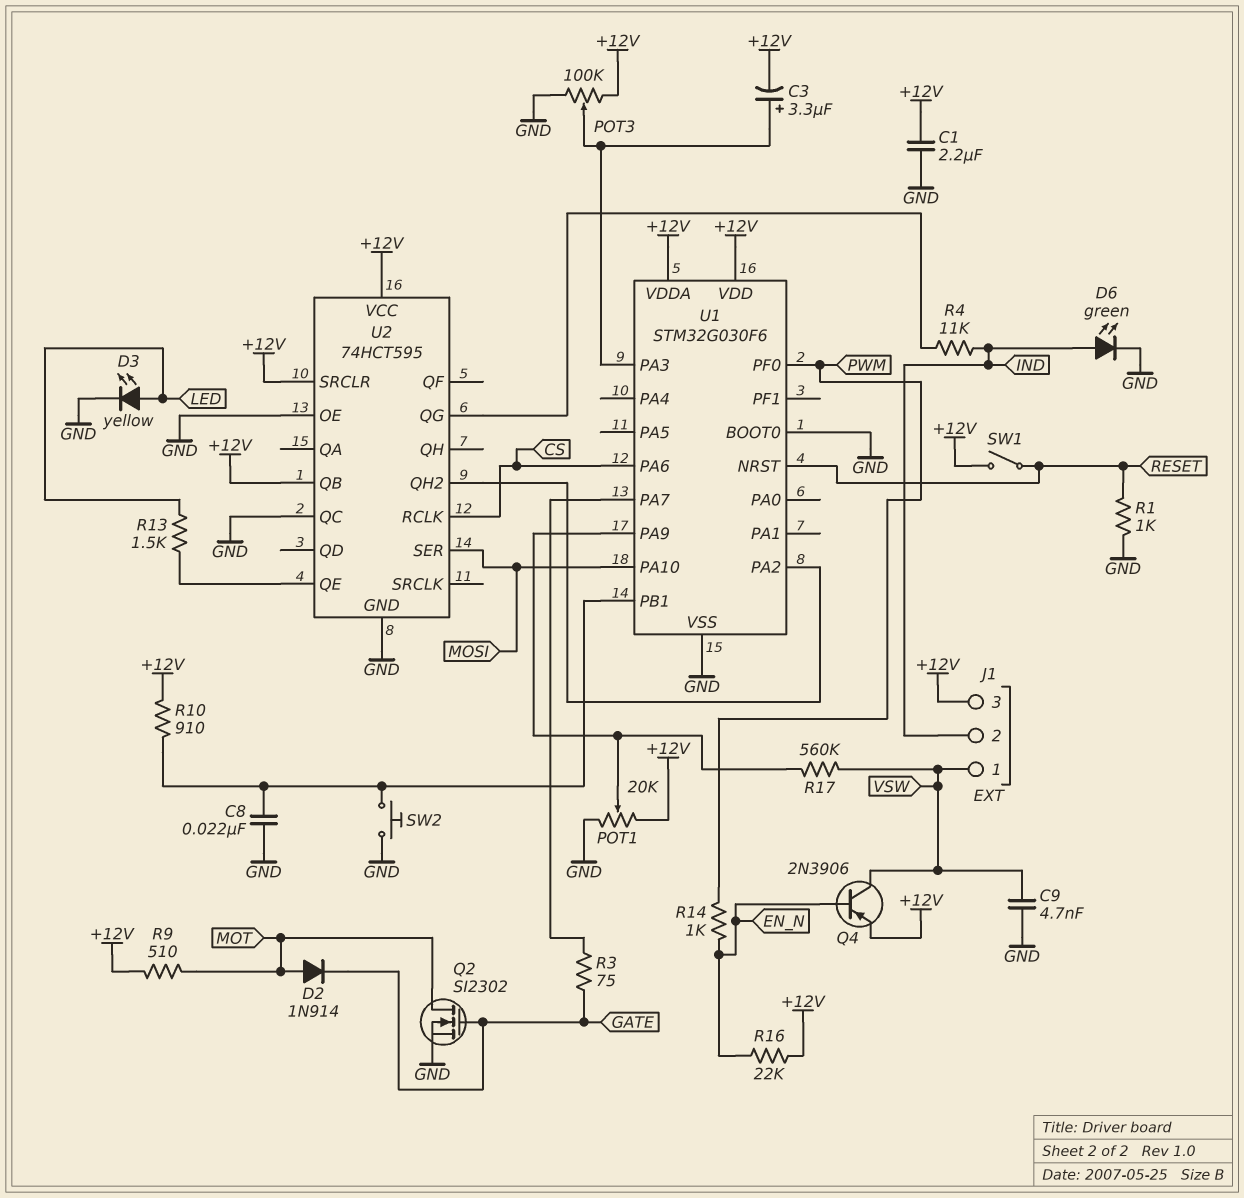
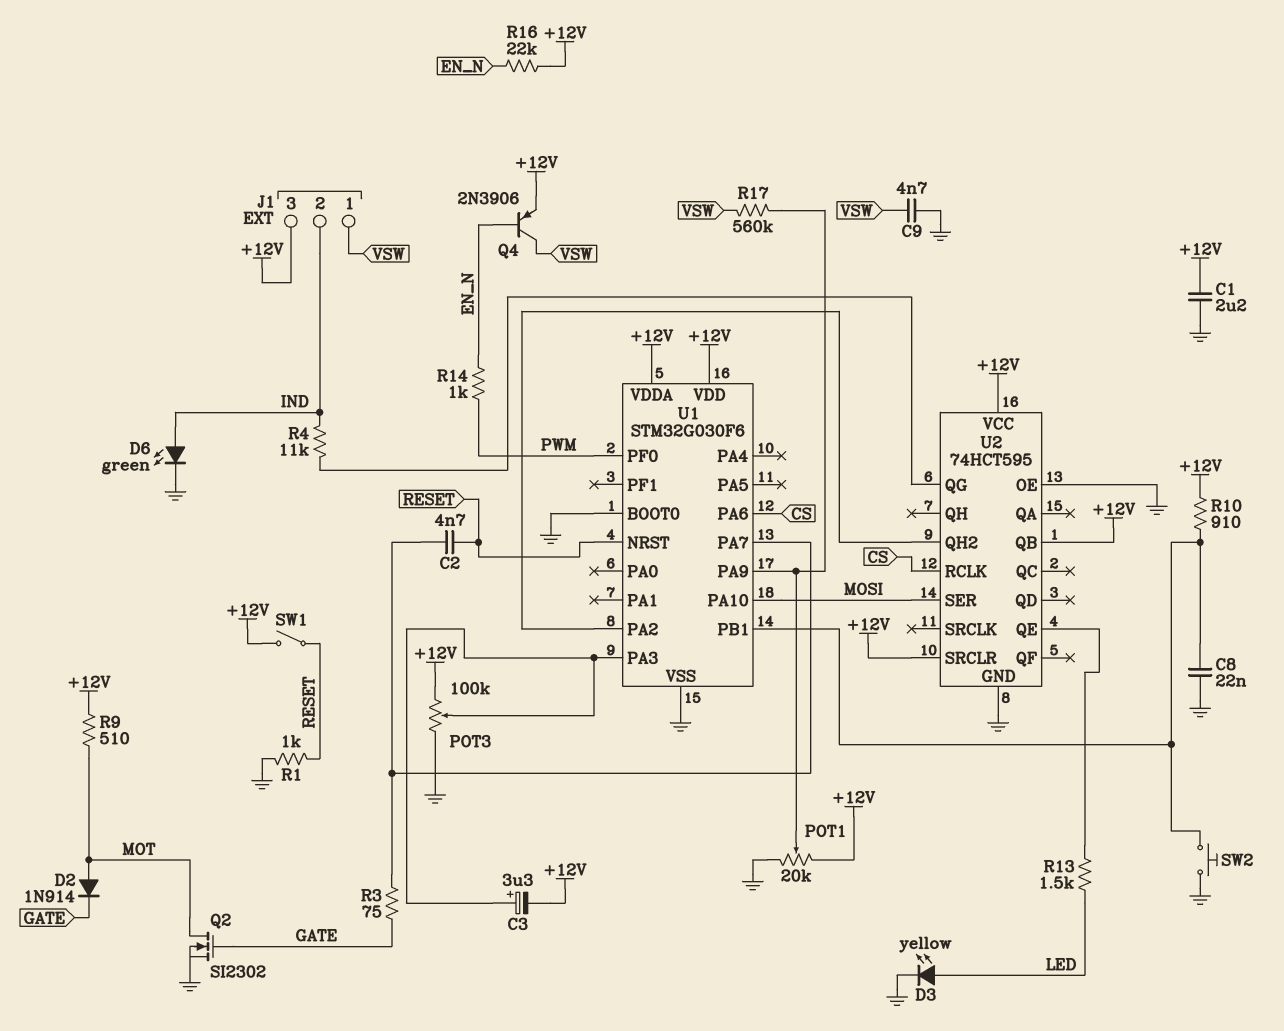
C2: none -> 4.7nF (RESET, U1/PA7)
U2 pin QC: GND -> none

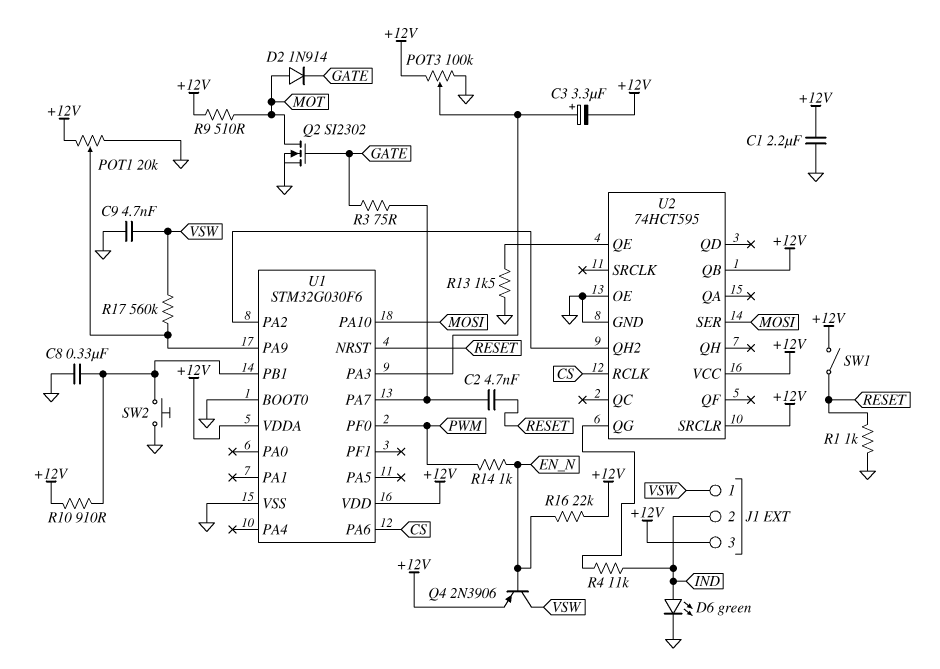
C8: 22nF (GND, U1/PB1) -> 330nF (GND, U1/PB1)
D3: LED yellow (A LED, K GND) -> none
R13: 1.5k (LED, U2/QE) -> 1.5k (GND, U2/QE)

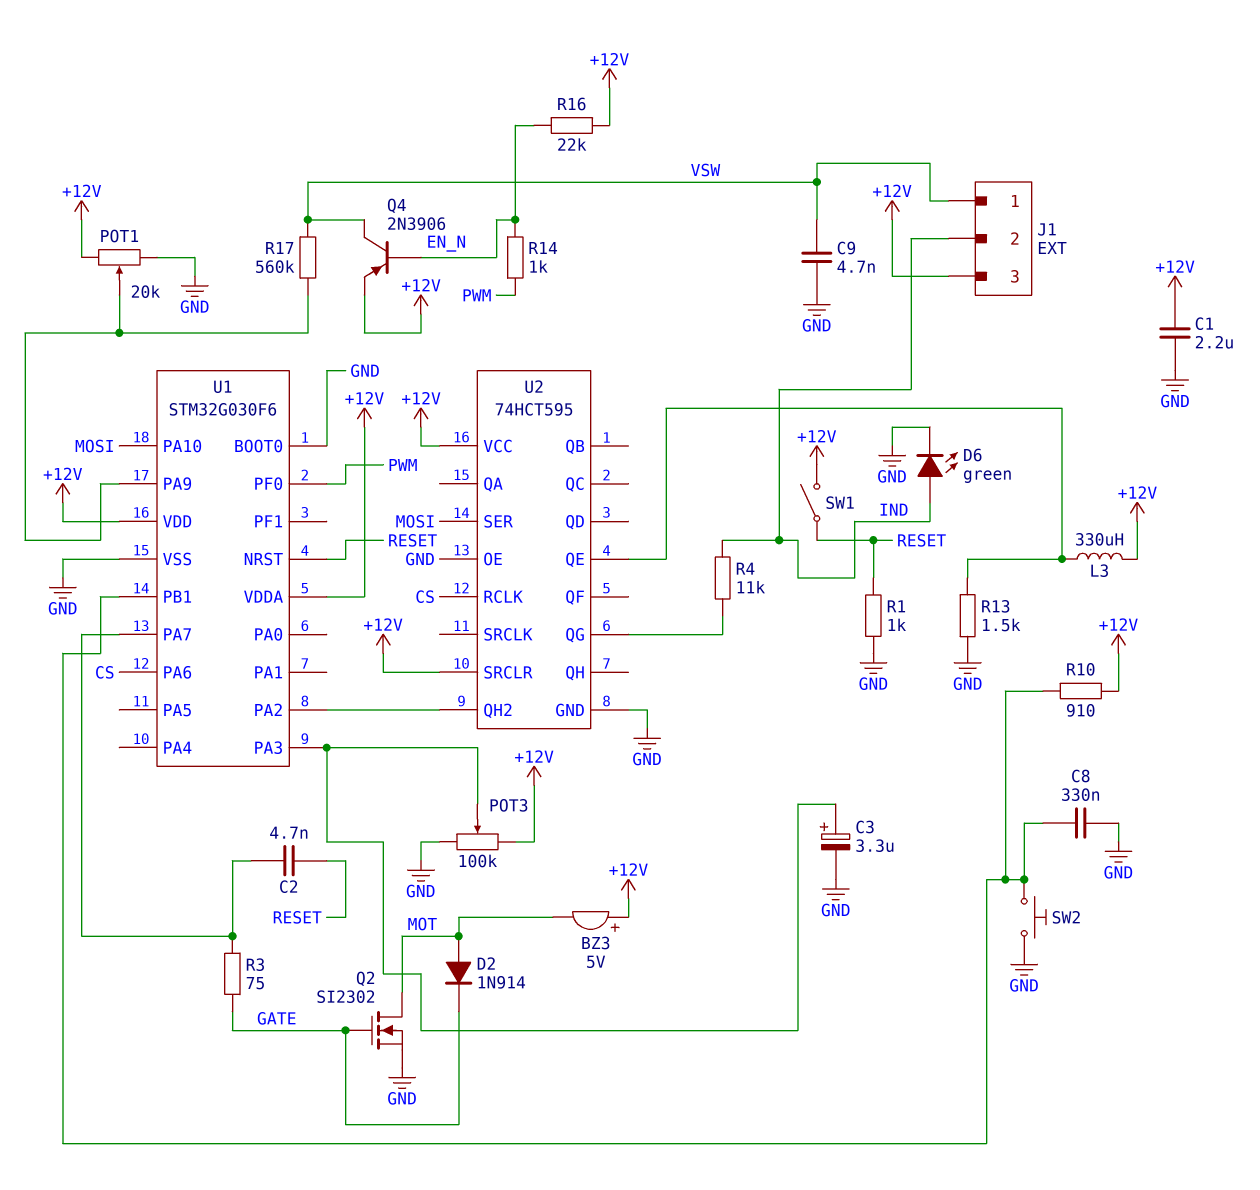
BZ3: none -> buzzer 5V (plus +12V, minus MOT)
C3: 3.3uF (plus U1/PA3, minus +12V) -> 3.3uF (plus U1/PA3, minus GND)
L3: none -> 330uH (+12V, U2/QE)
R9: 510 (+12V, MOT) -> none
U2 pin QB: +12V -> none

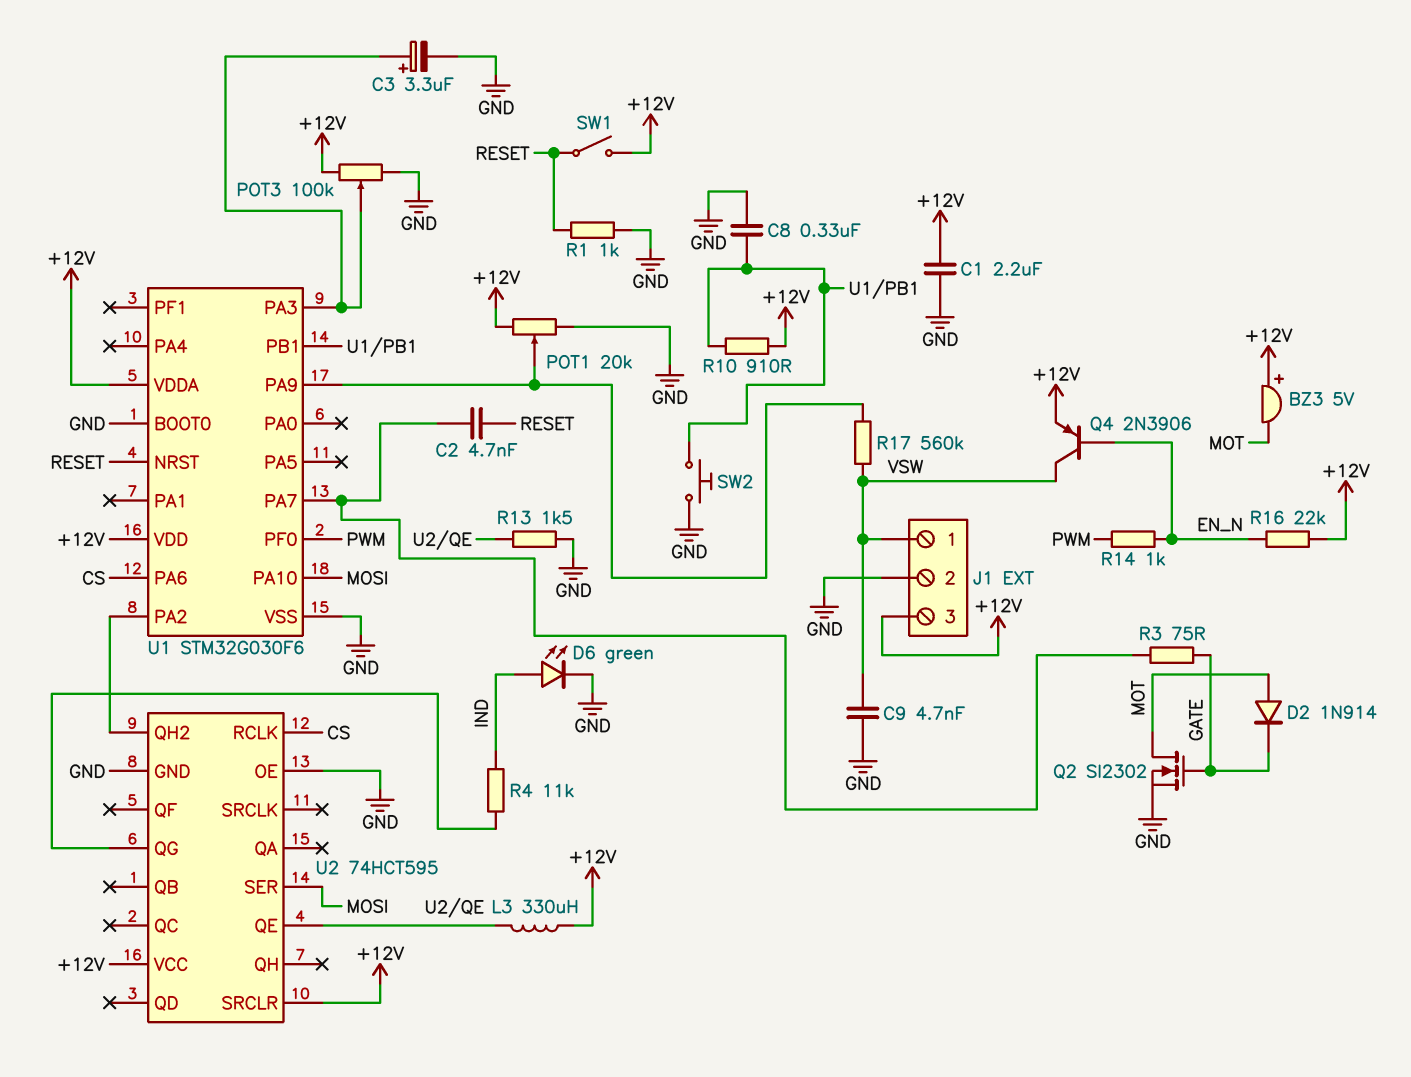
J1 pin 2: IND -> GND

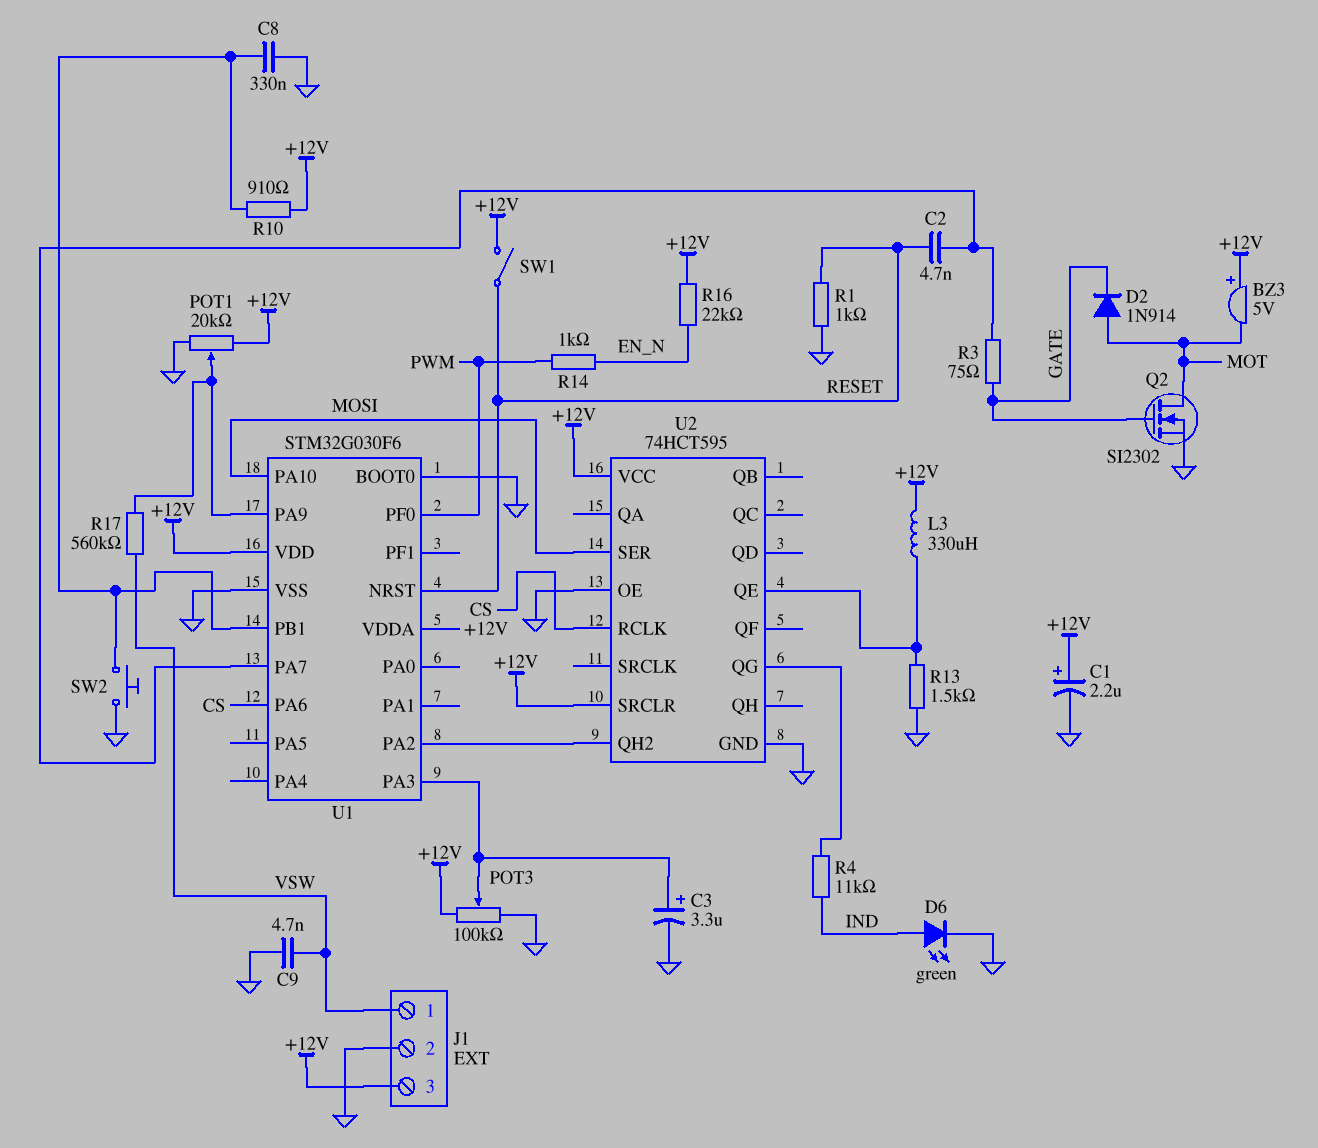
C1: 2.2uF (+12V, GND) -> 2.2uF (plus +12V, minus GND)
Q4: PNP 2N3906 (B EN_N, C VSW, E +12V) -> none

